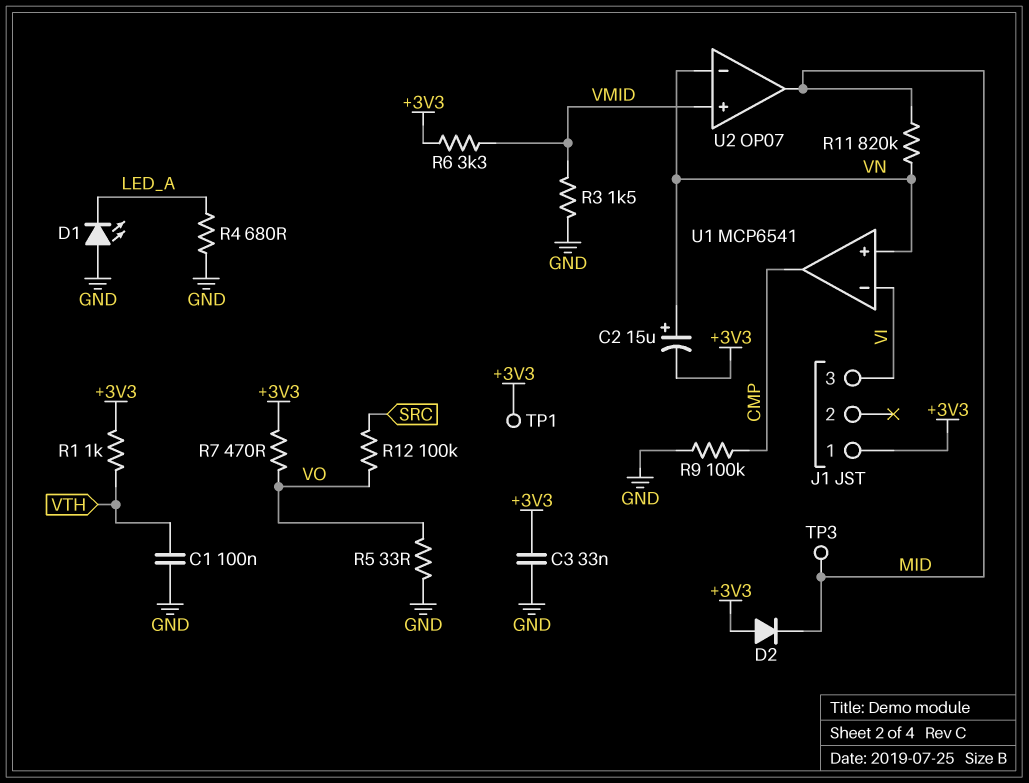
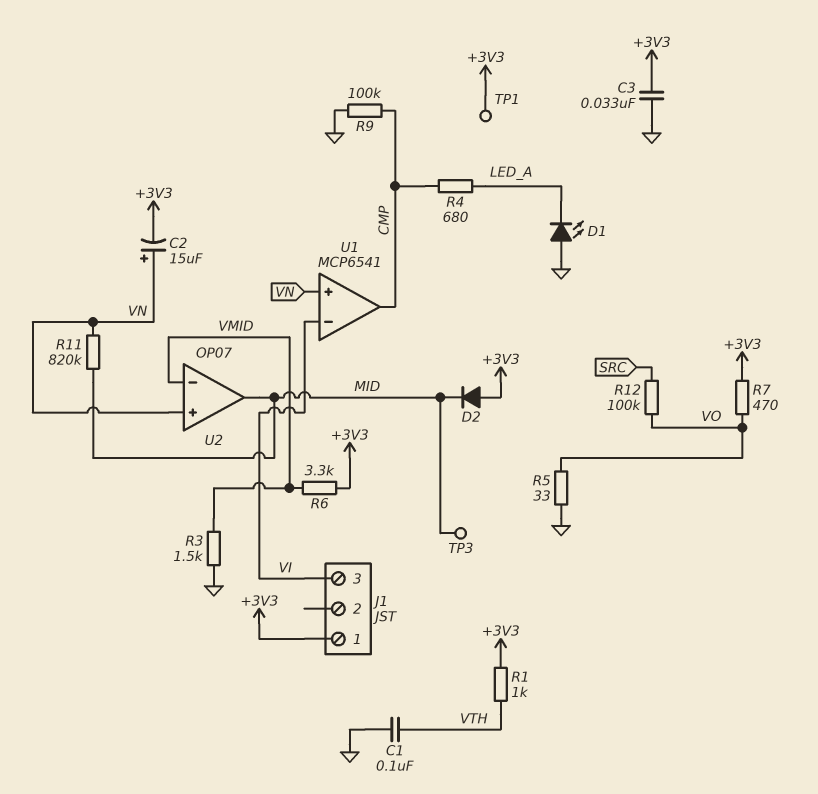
R4: 680 (GND, LED_A) -> 680 (CMP, LED_A)
U2 pin in+: VMID -> VN
U2 pin in-: VN -> VMID

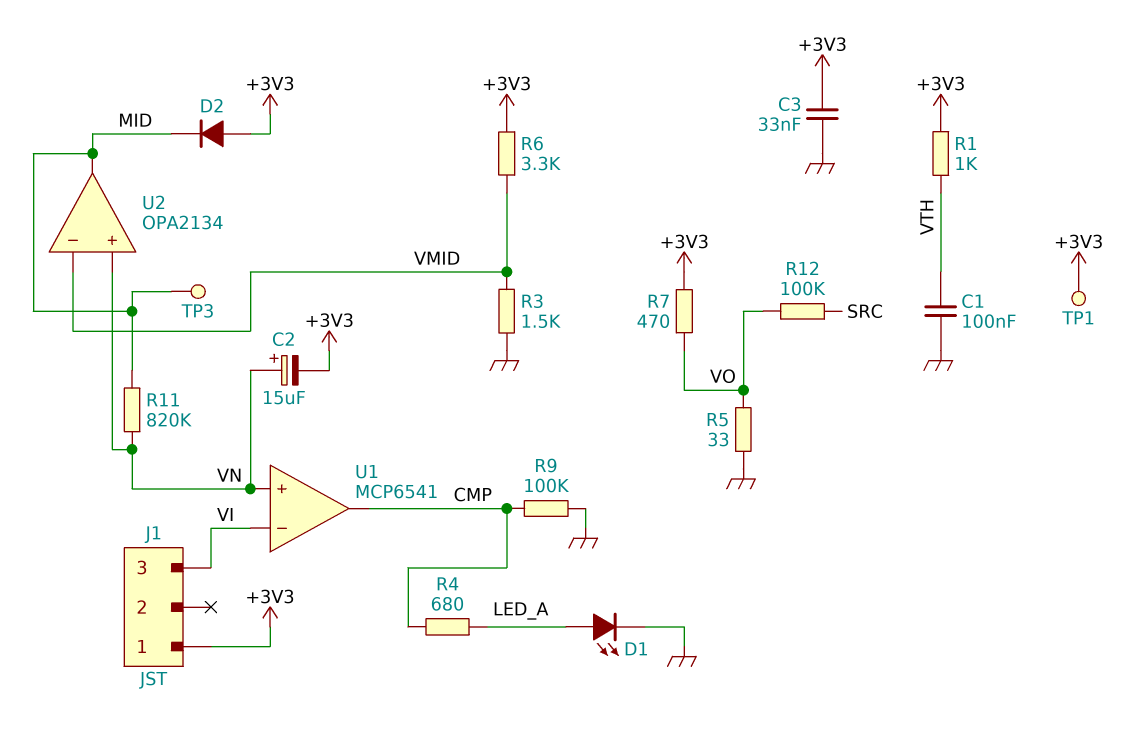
D1: LED (A GND, K LED_A) -> LED (A LED_A, K GND)
U2: OP07 -> OPA2134

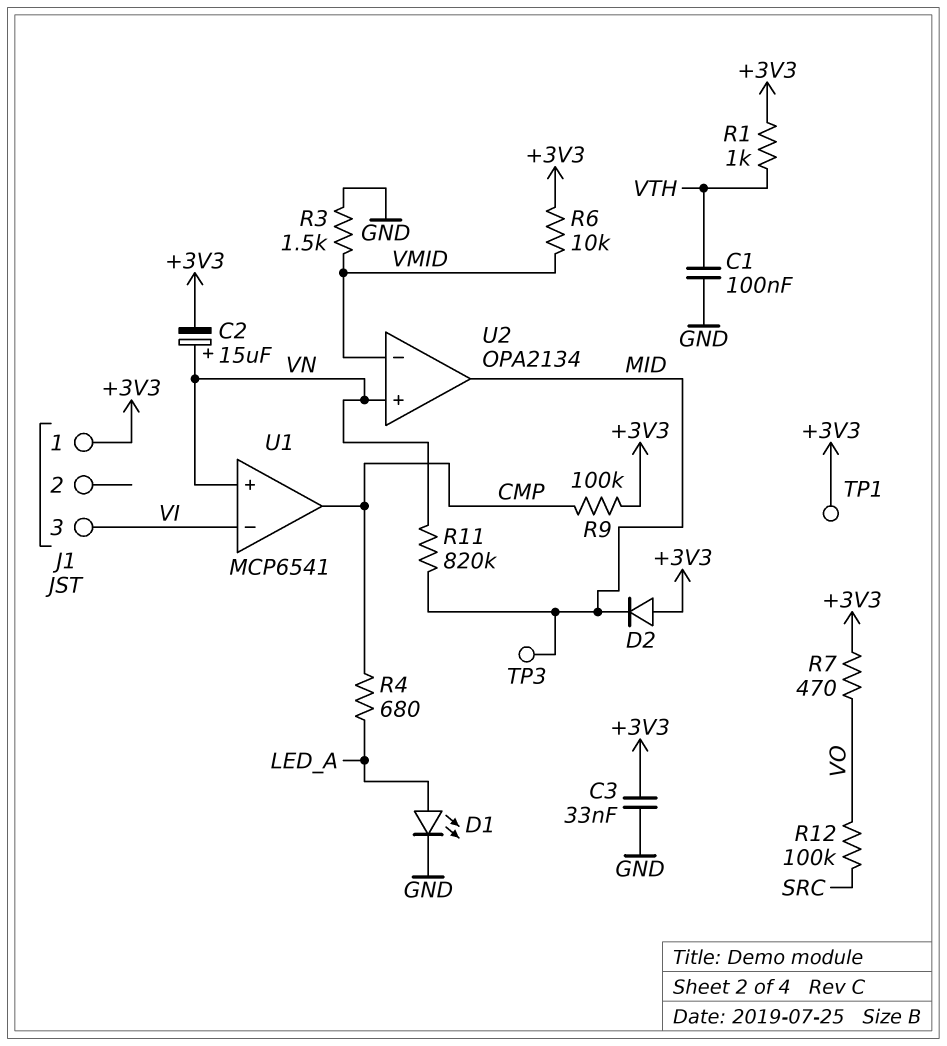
R5: 33 (GND, VO) -> none
R6: 3.3k (+3V3, VMID) -> 10k (+3V3, VMID)
R9: 100k (CMP, GND) -> 100k (+3V3, CMP)

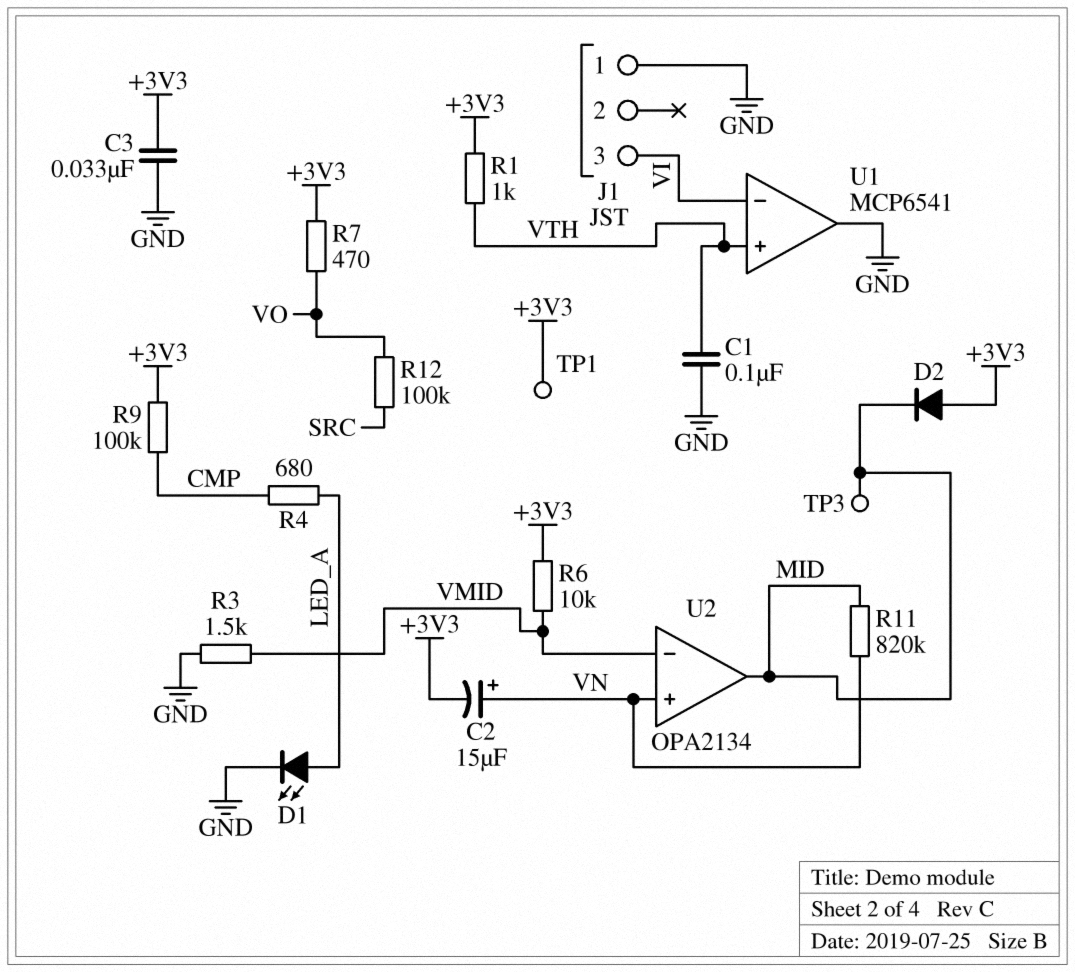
J1 pin 1: +3V3 -> GND
U1 pin in+: VN -> VTH
U1 pin out: CMP -> GND

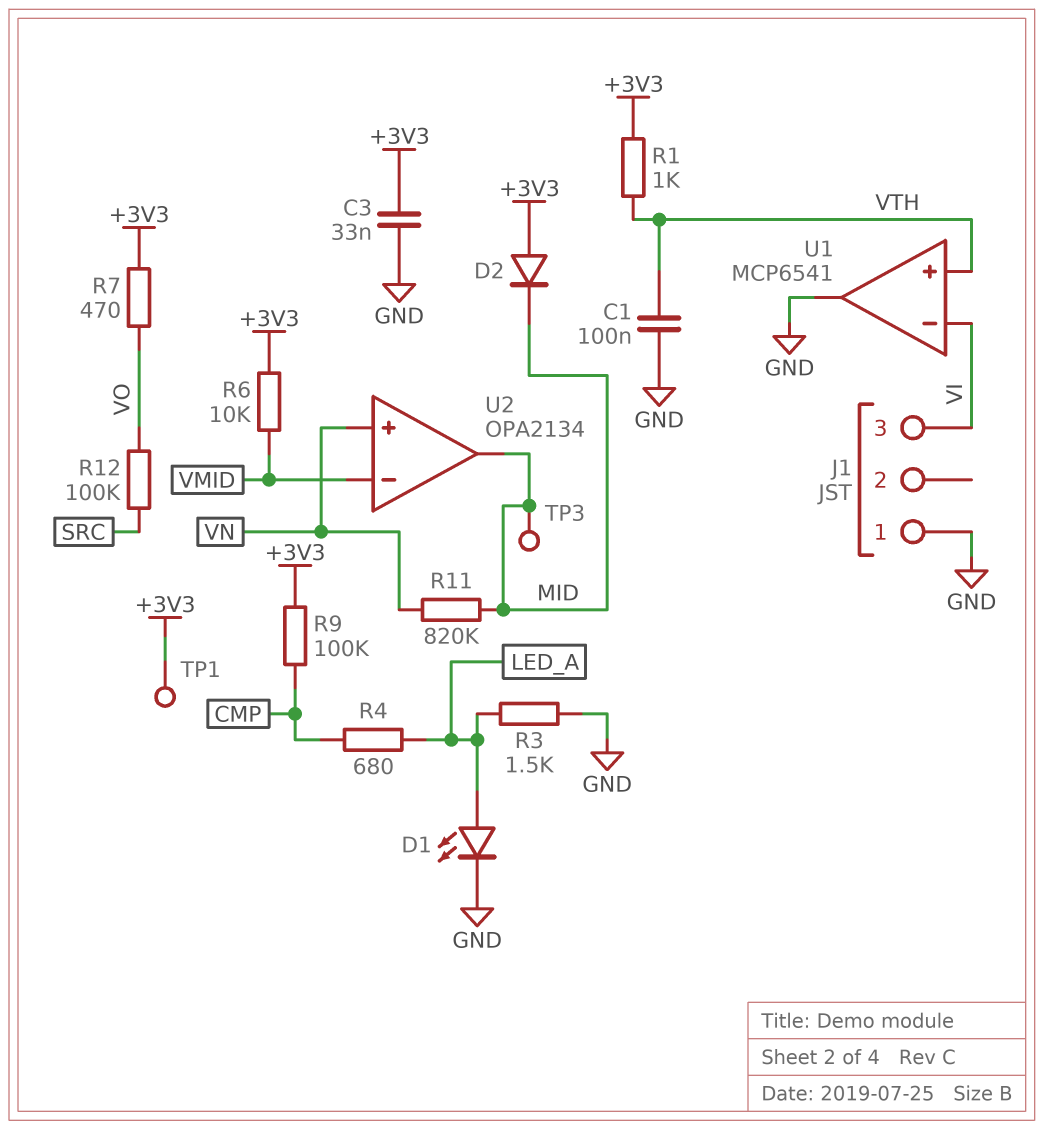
C2: 15uF (plus VN, minus +3V3) -> none
R3: 1.5k (GND, VMID) -> 1.5k (GND, LED_A)

